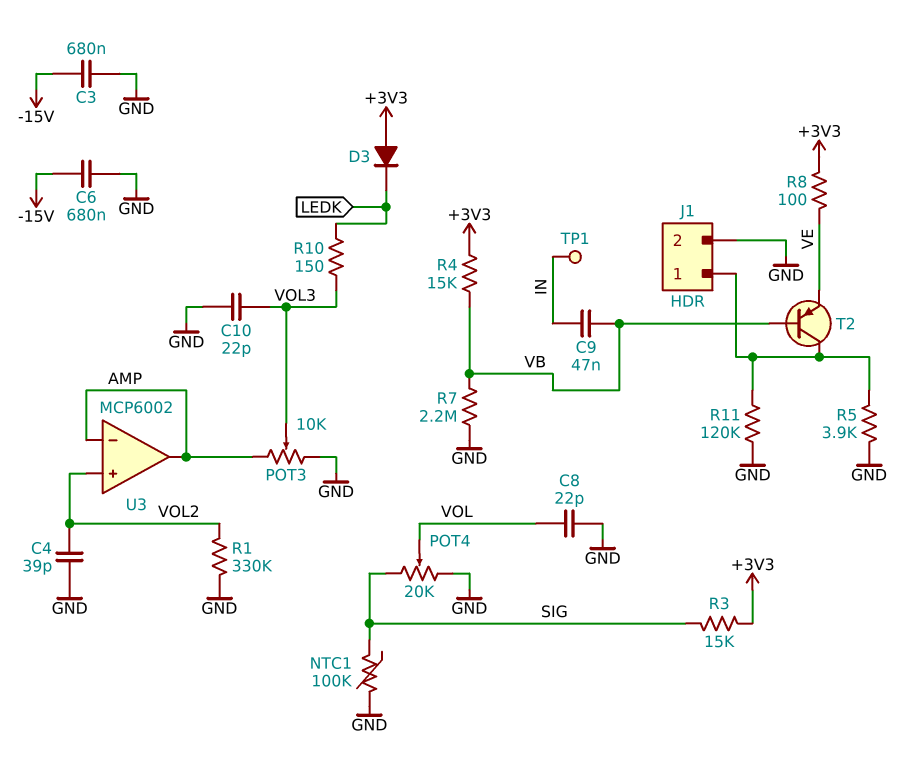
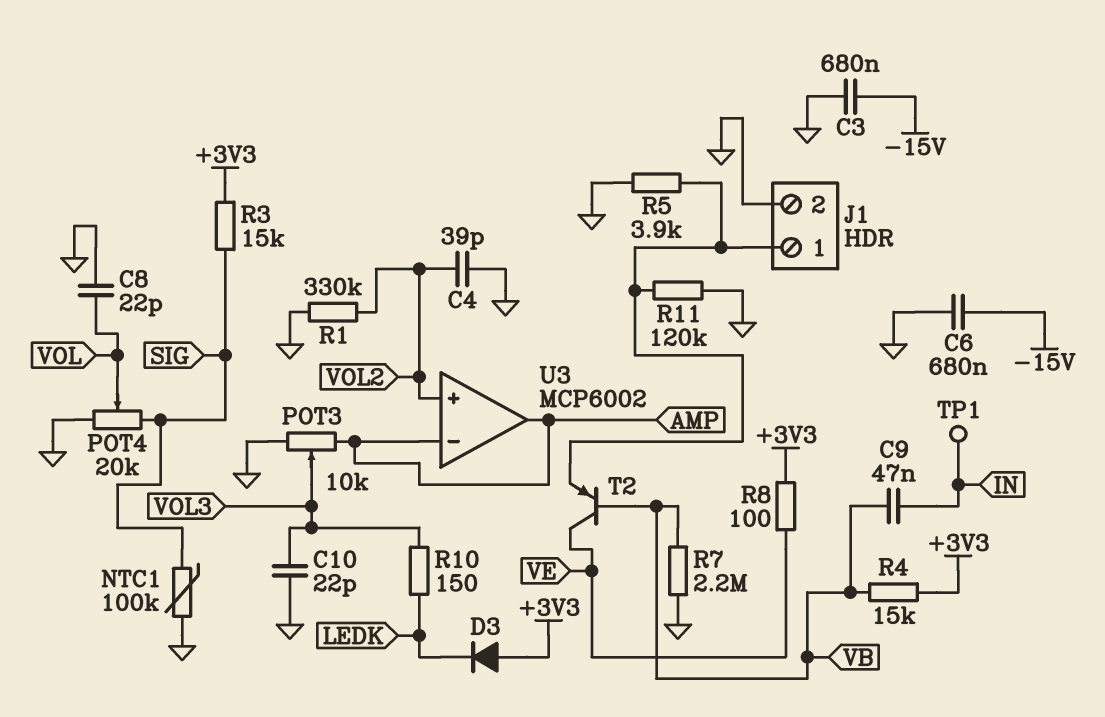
T2: PNP (B VB, C J1/1, E VE) -> PNP (B VB, C VE, E J1/1)

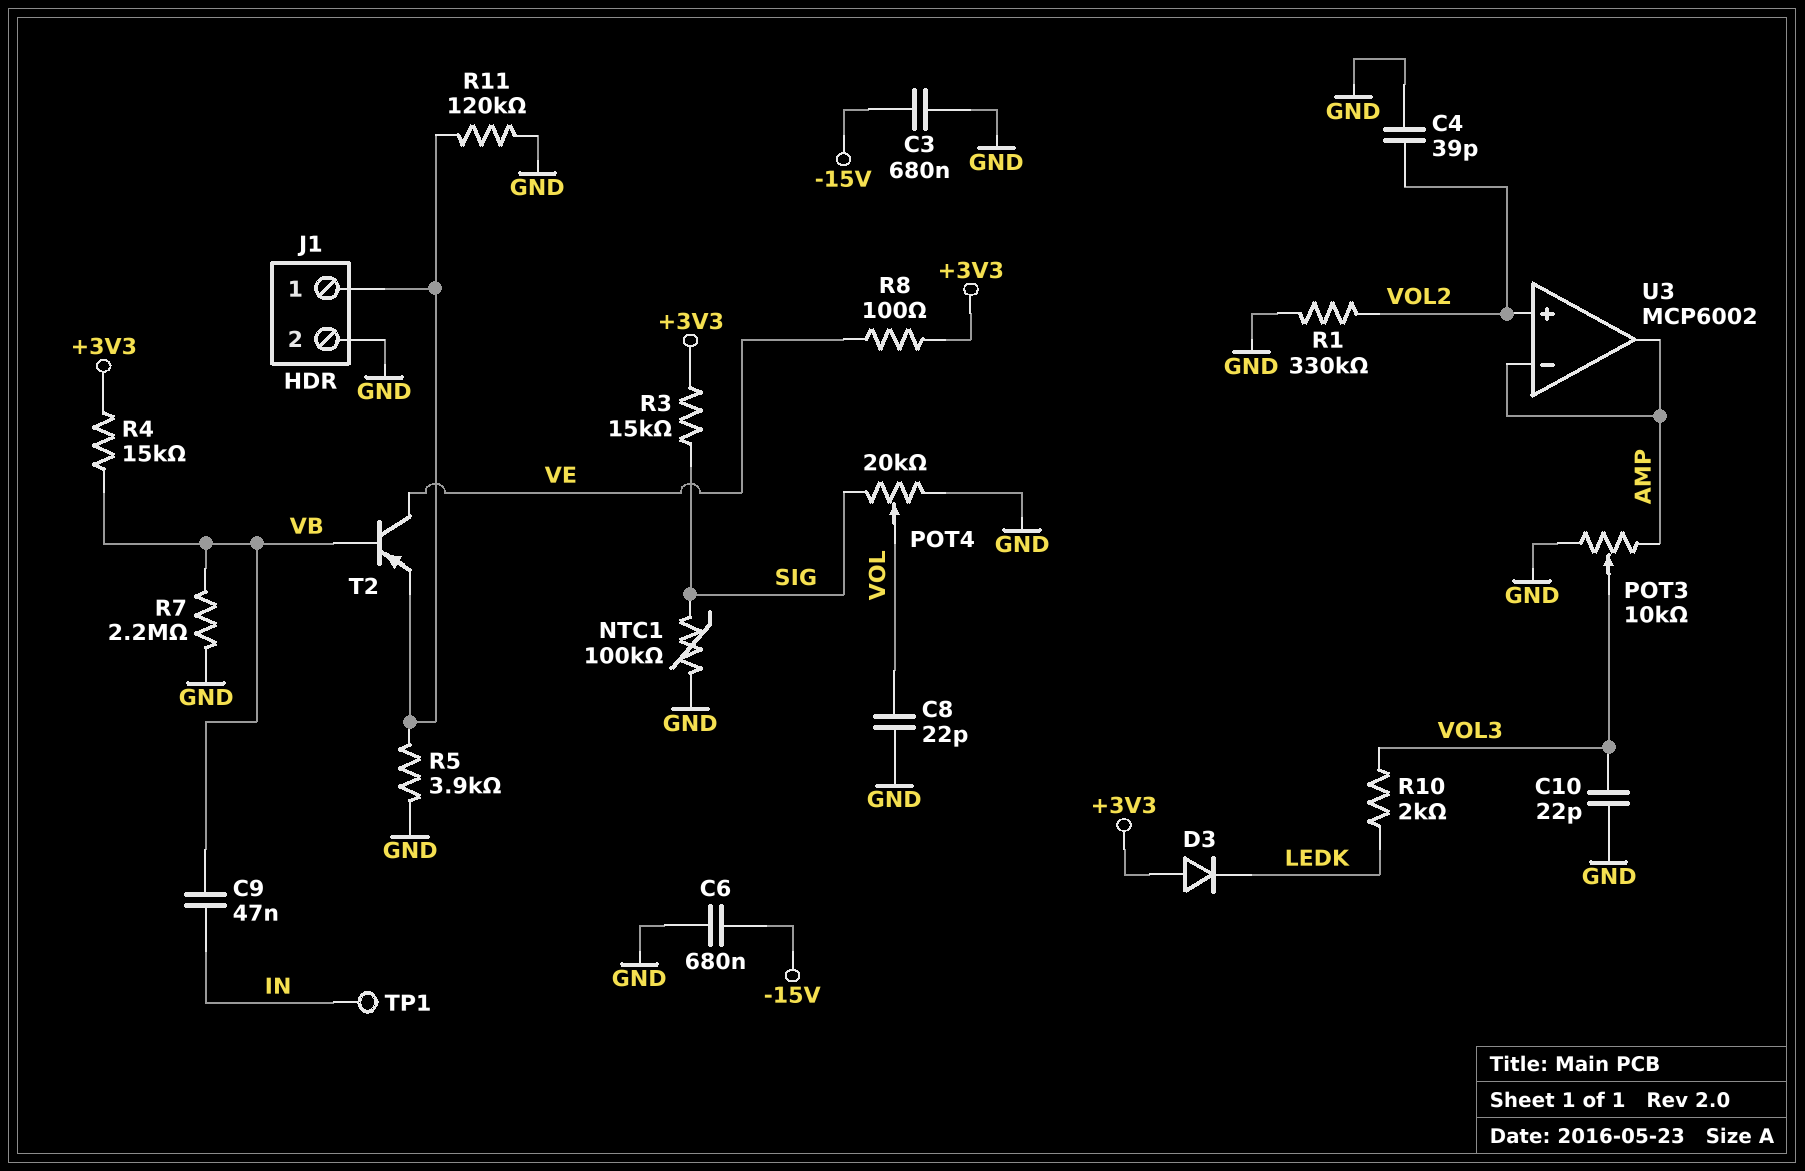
R10: 150 (LEDK, VOL3) -> 2k (LEDK, VOL3)

